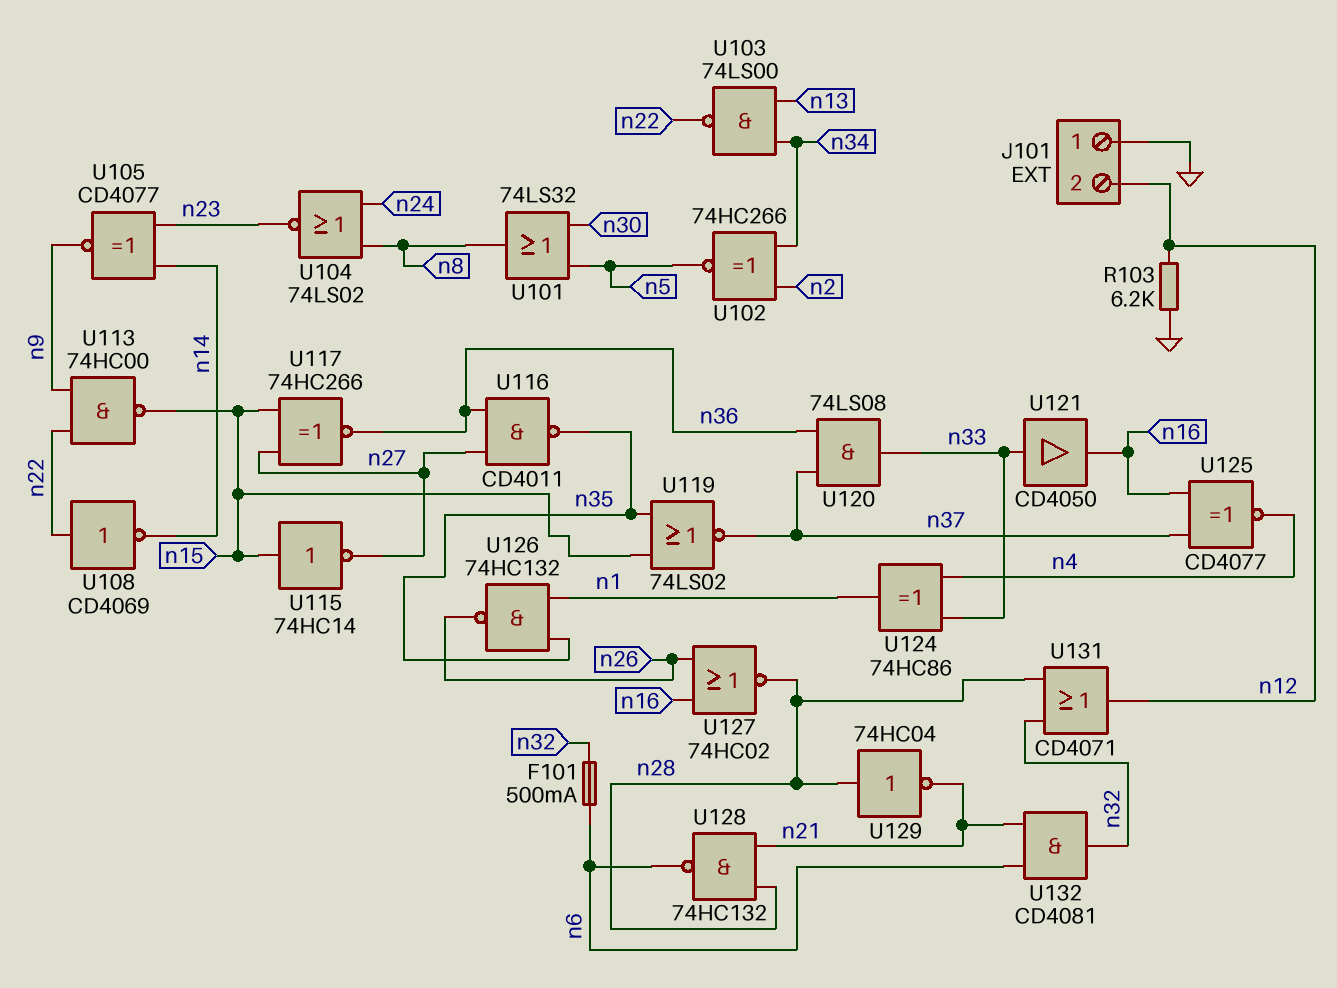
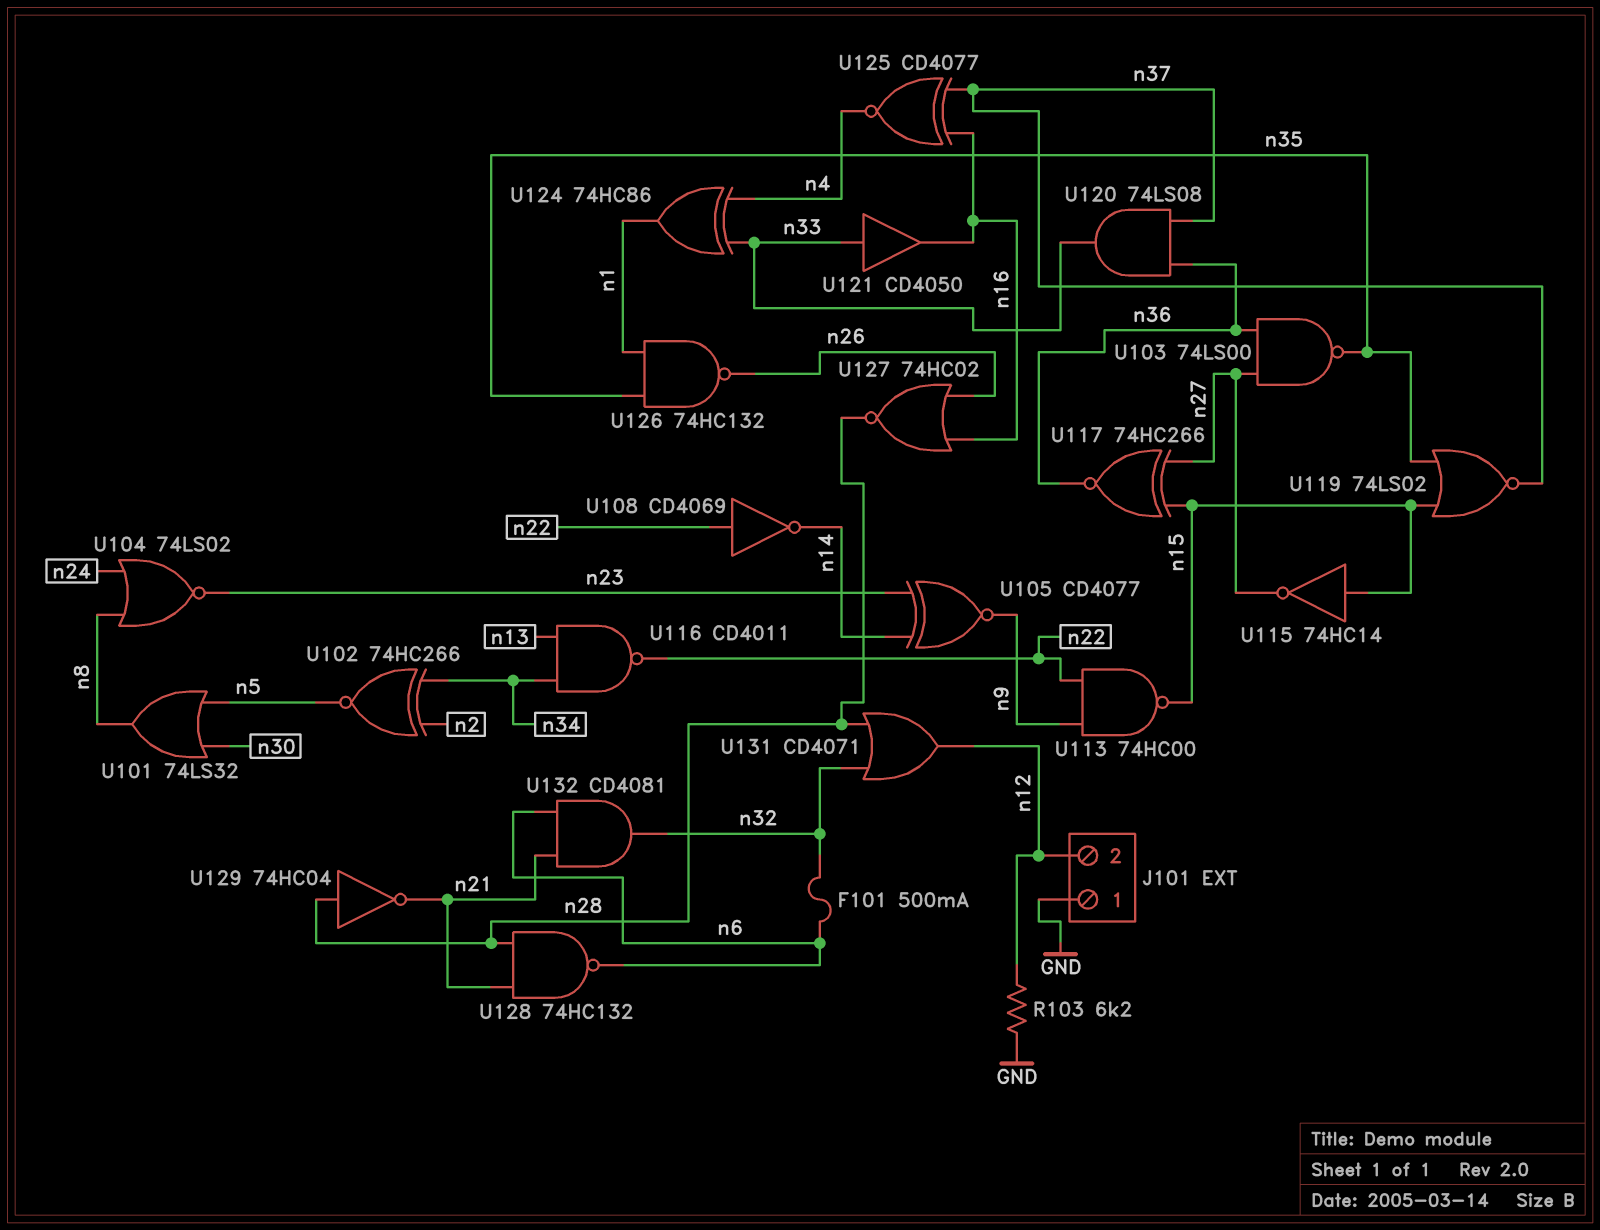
U103: NAND 74LS00 (in n13, in n34, out n22) -> NAND 74LS00 (in n27, in n36, out n35)
U116: NAND CD4011 (in n27, in n36, out n35) -> NAND CD4011 (in n13, in n34, out n22)

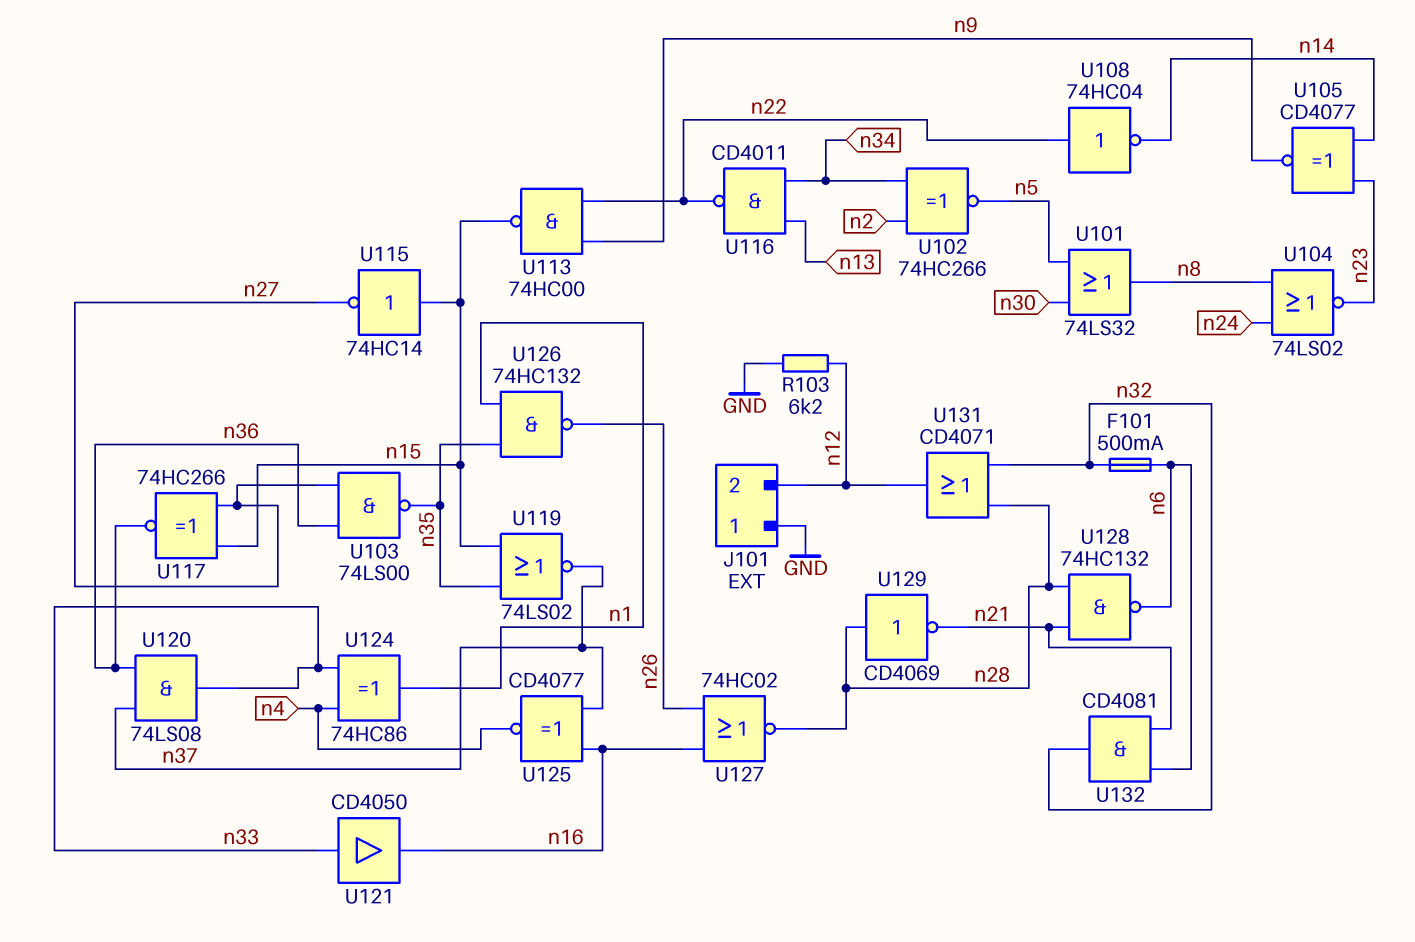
U108: NOT CD4069 (in n22, out n14) -> NOT 74HC04 (in n22, out n14)
U129: NOT 74HC04 (in n28, out n21) -> NOT CD4069 (in n28, out n21)

